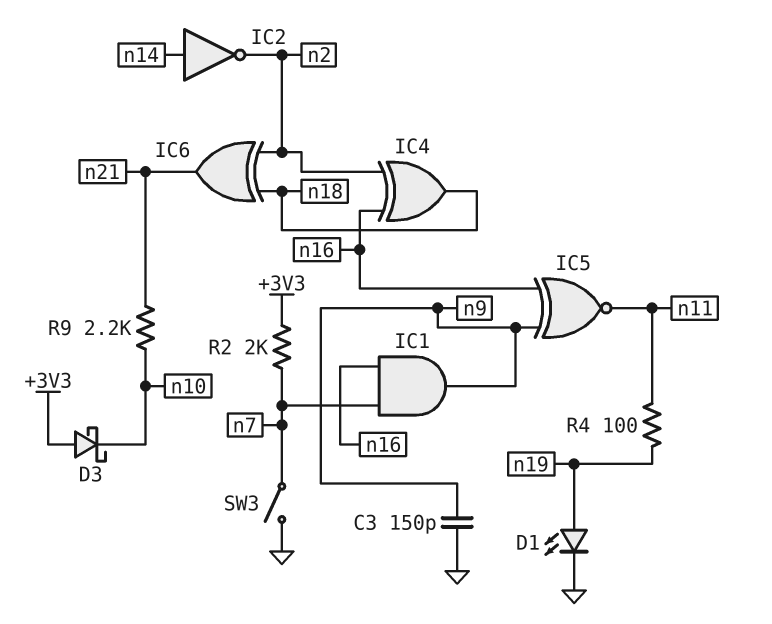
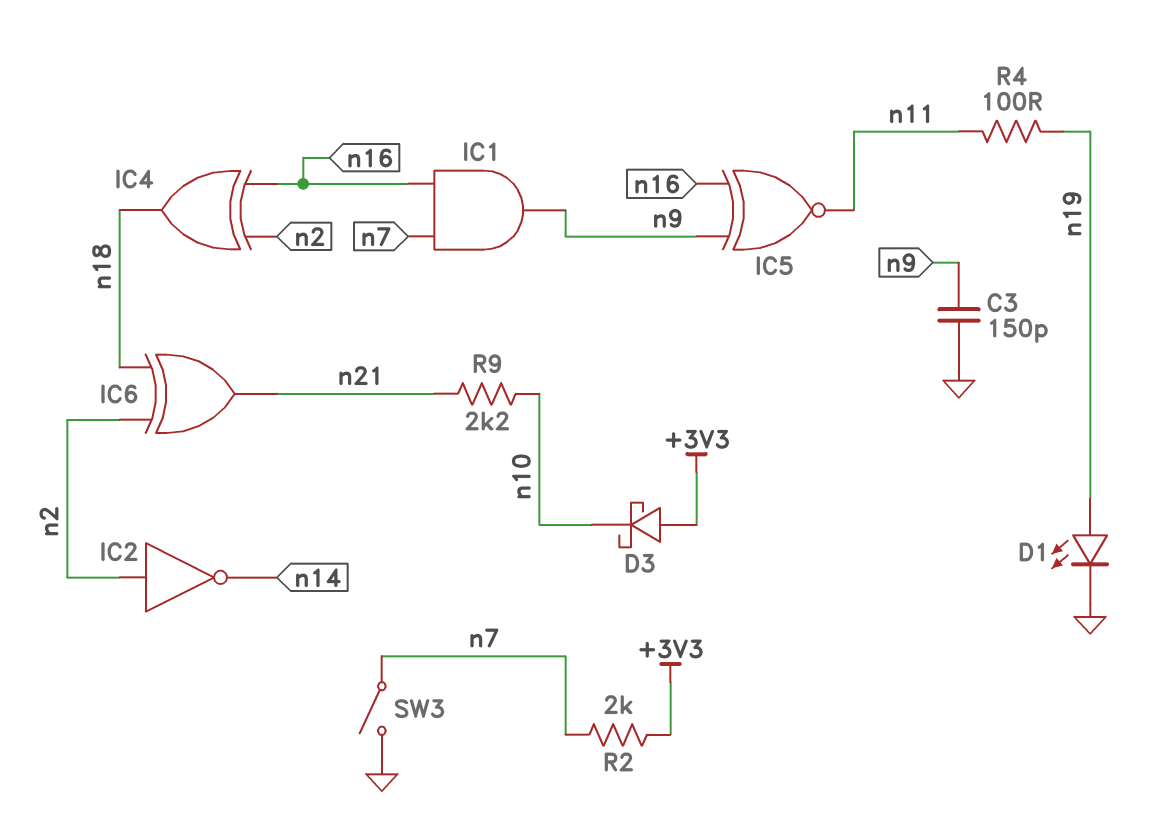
IC2: NOT (in n14, out n2) -> NOT (in n2, out n14)

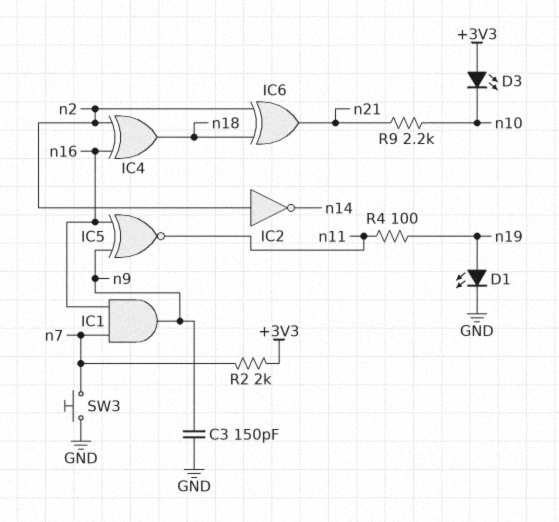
D3: schottky (A +3V3, K n10) -> LED (A +3V3, K n10)
SW3: switch (GND, n7) -> button (GND, n7)

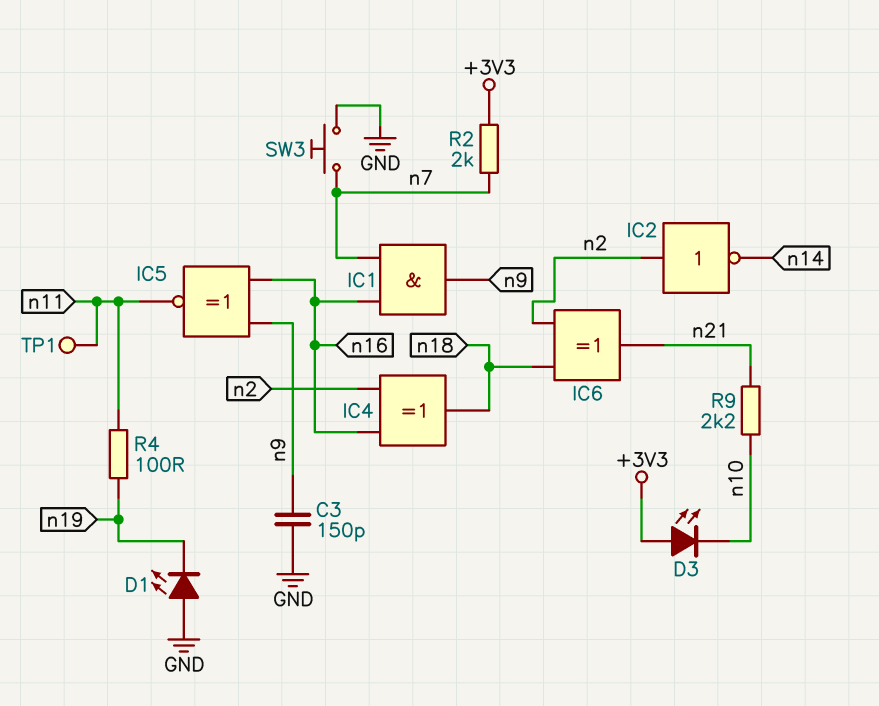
D1: LED (A n19, K GND) -> LED (A GND, K n19)
TP1: none -> test point (n11)

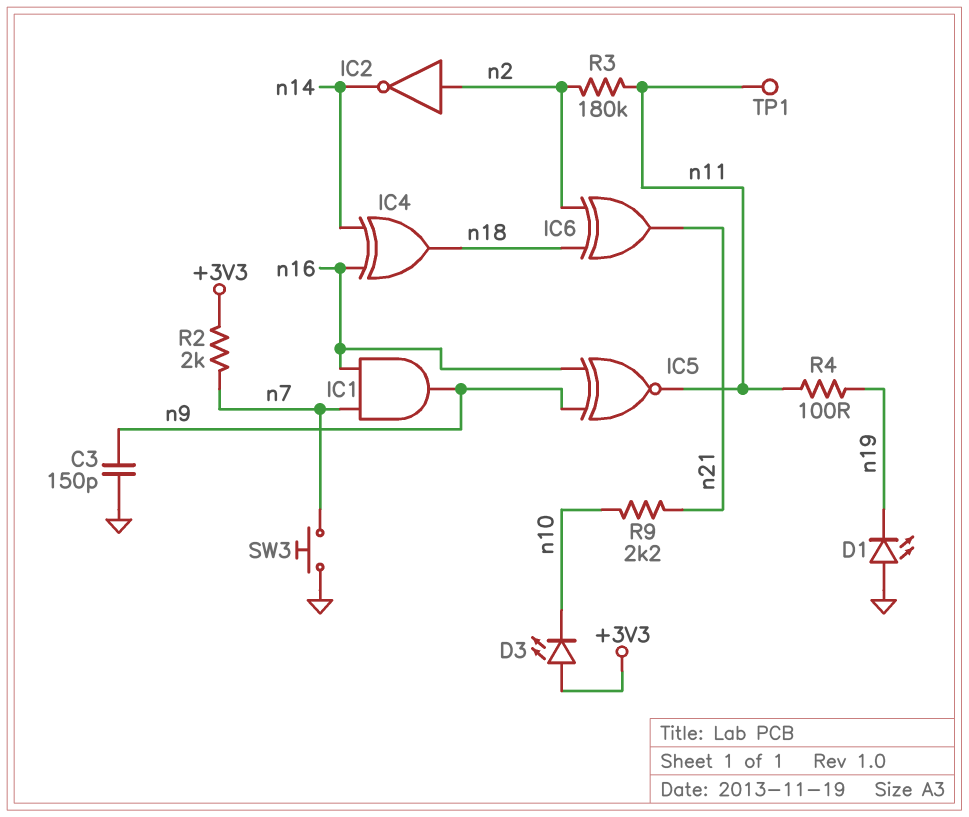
IC4: XOR (in n2, in n16, out n18) -> XOR (in n14, in n16, out n18)
R3: none -> 180k (n2, n11)

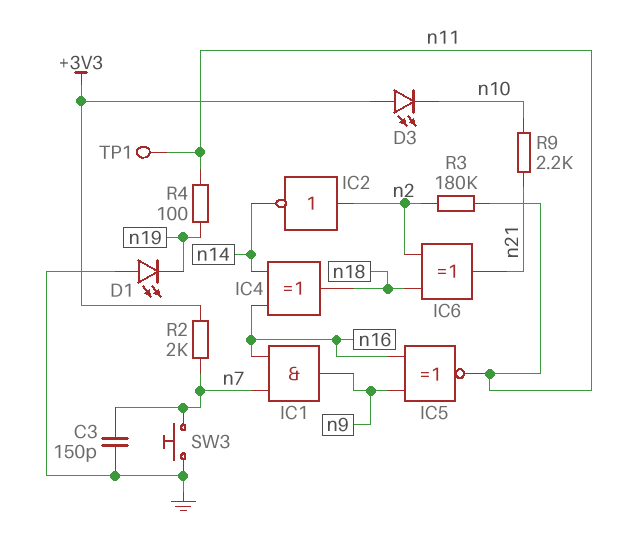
C3: 150pF (GND, n9) -> 150pF (GND, n7)

